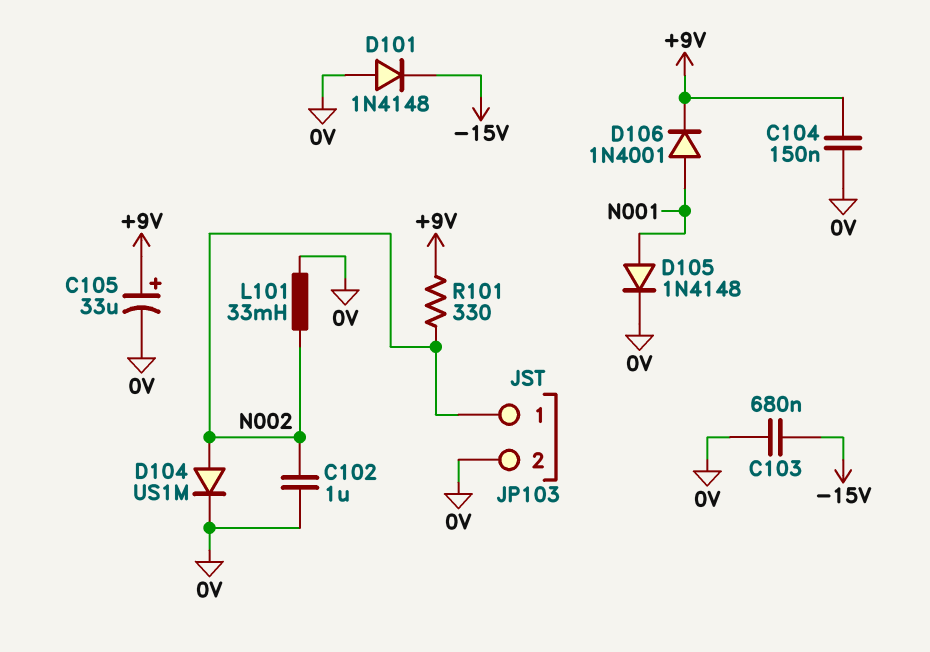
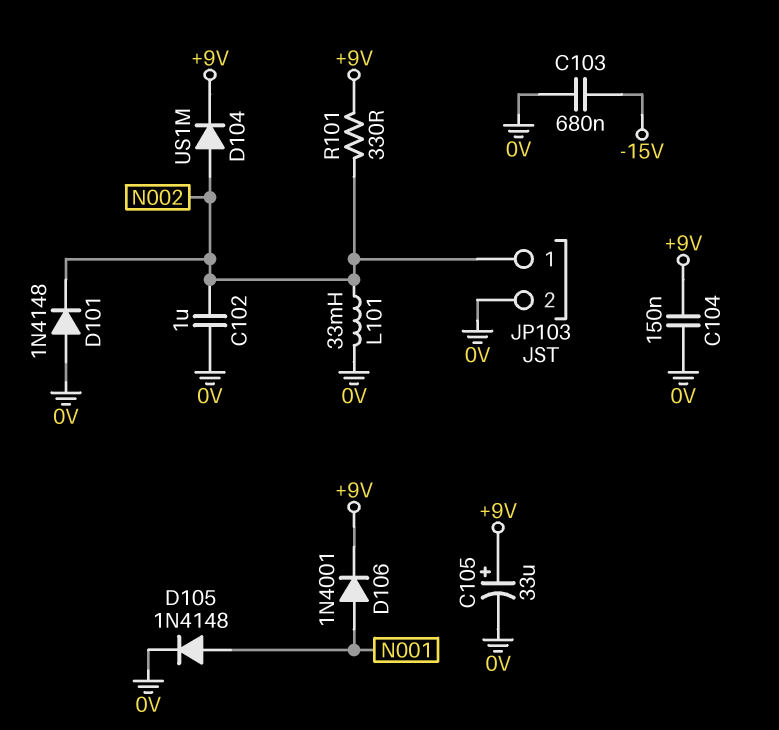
D101: diode 1N4148 (A 0V, K -15V) -> diode 1N4148 (A 0V, K N002)
D104: diode US1M (A N002, K 0V) -> diode US1M (A N002, K +9V)

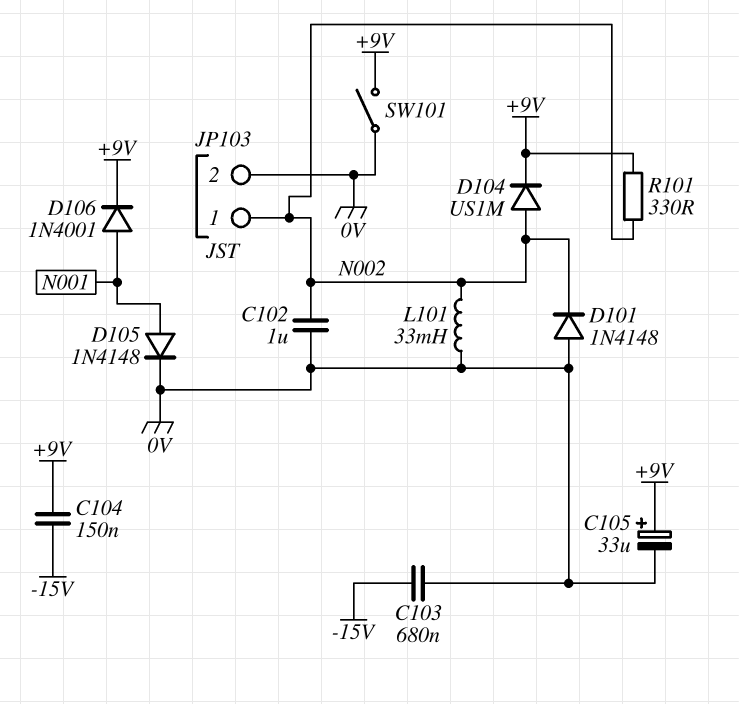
C104: 150nF (+9V, 0V) -> 150nF (+9V, -15V)
SW101: none -> switch (+9V, 0V)

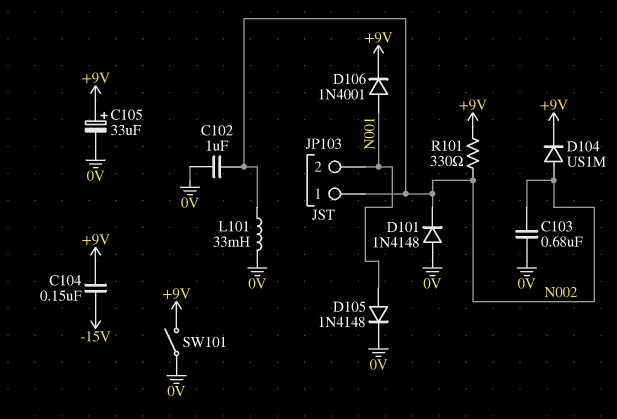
C103: 680nF (-15V, 0V) -> 680nF (0V, N002)
JP103 pin 2: 0V -> N001

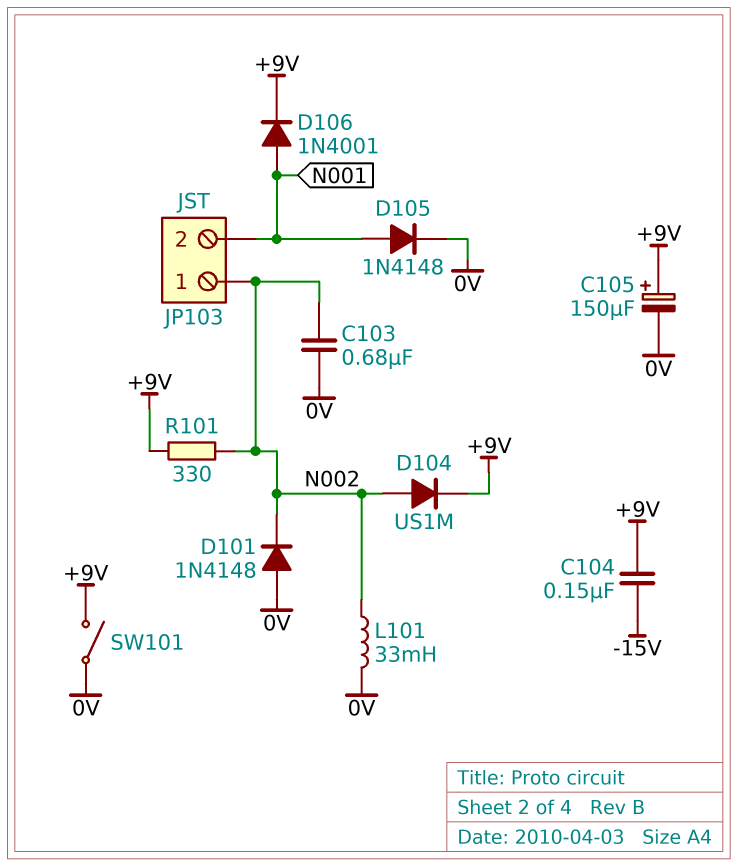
C102: 1uF (0V, N002) -> none
C105: 33uF (plus +9V, minus 0V) -> 150uF (plus +9V, minus 0V)

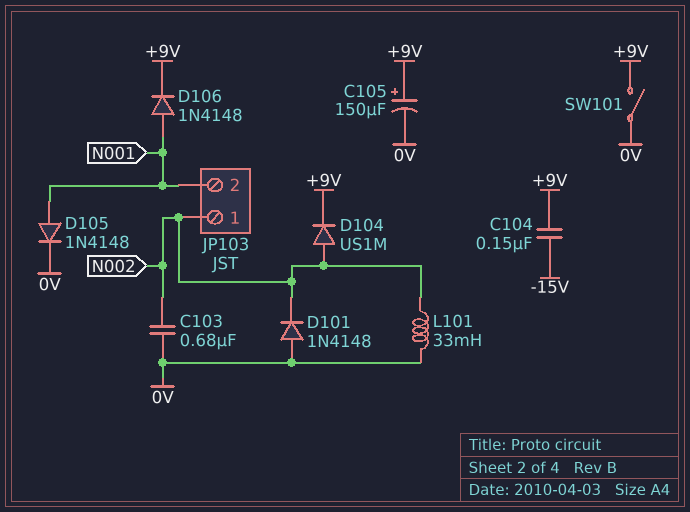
D106: diode 1N4001 (A N001, K +9V) -> diode 1N4148 (A N001, K +9V)
R101: 330 (+9V, N002) -> none

